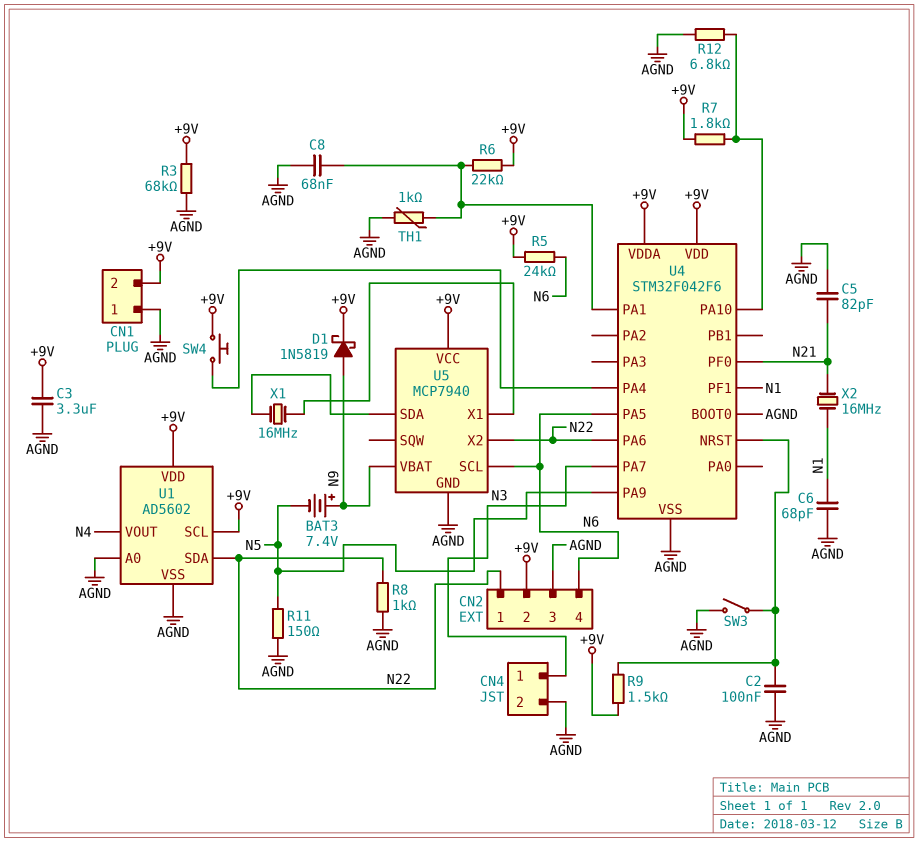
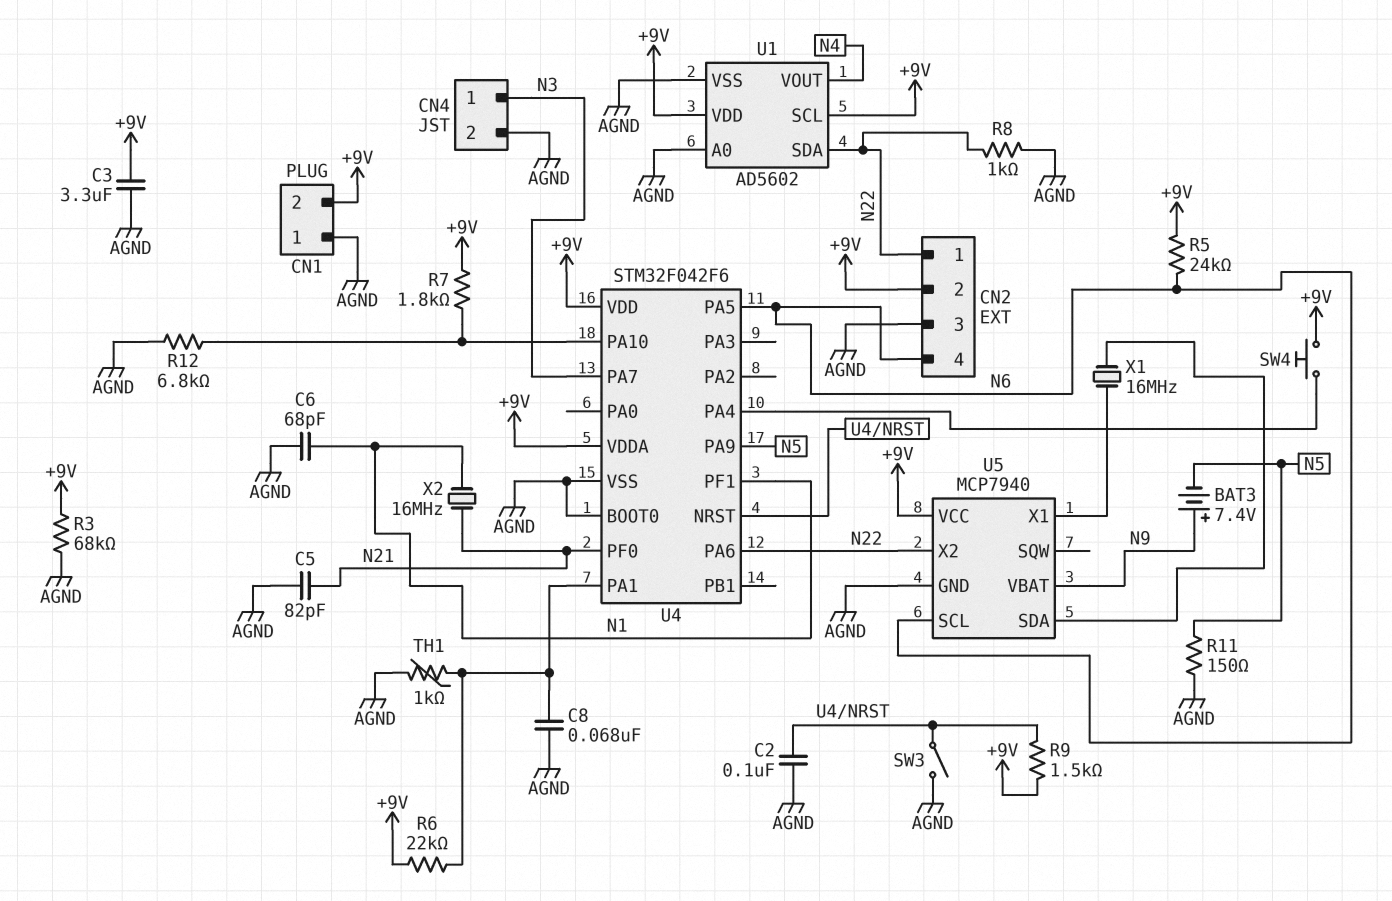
D1: schottky 1N5819 (A N9, K +9V) -> none

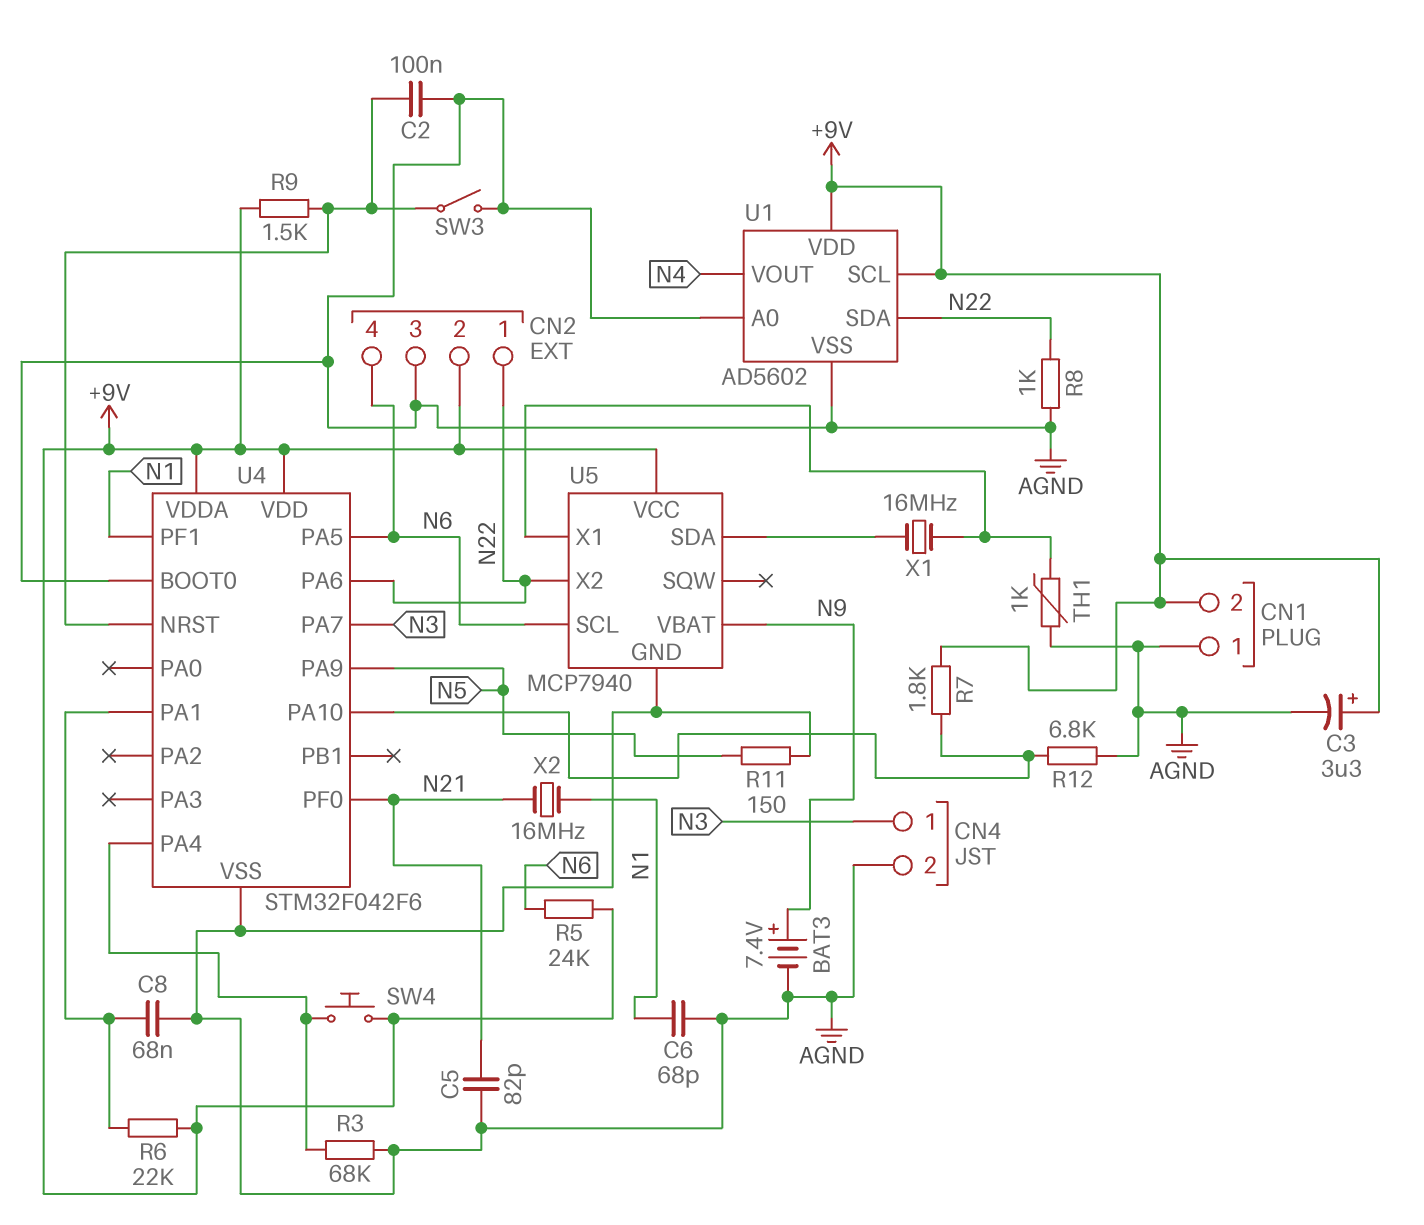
BAT3: 7.4V (plus N9, minus N5) -> 7.4V (plus N9, minus AGND)
C3: 3.3uF (+9V, AGND) -> 3.3uF (plus +9V, minus AGND)
R3: 68k (+9V, AGND) -> 68k (AGND, U4/PA4)
TH1: 1k (AGND, U4/PA1) -> 1k (AGND, U5/X1)

